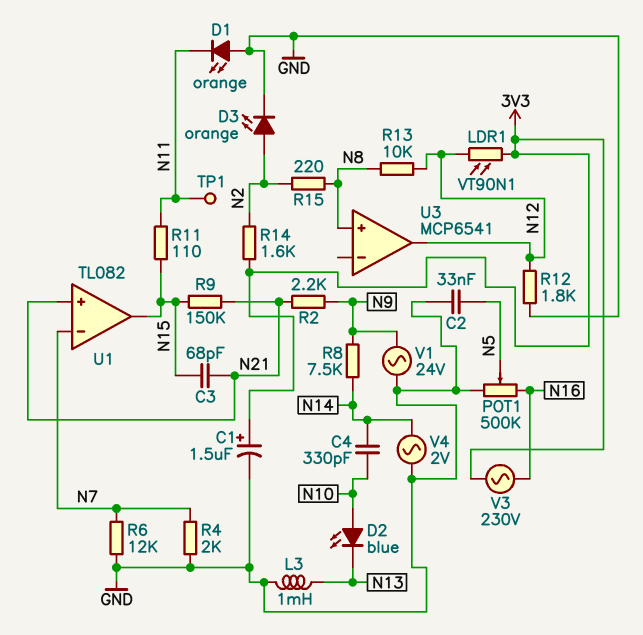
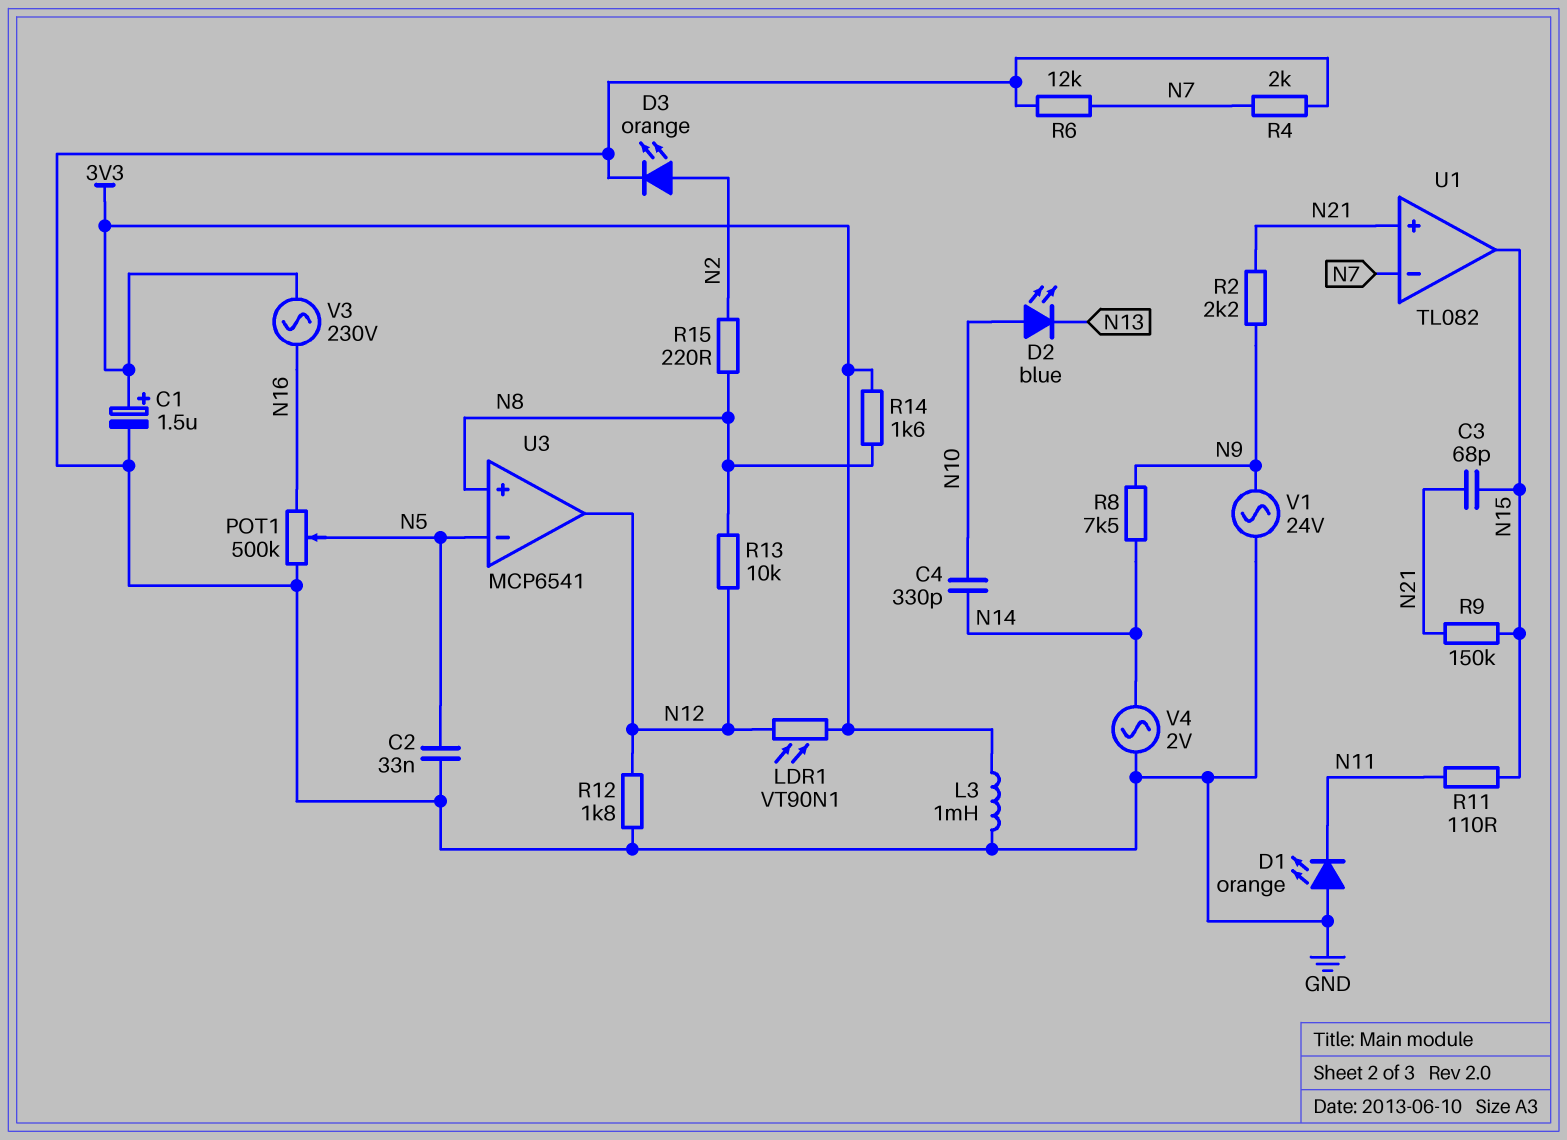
L3: 1mH (GND, N13) -> 1mH (3V3, GND)
R14: 1.6k (3V3, N2) -> 1.6k (3V3, N8)
TP1: test point (N11) -> none
U3 pin in-: none -> N5

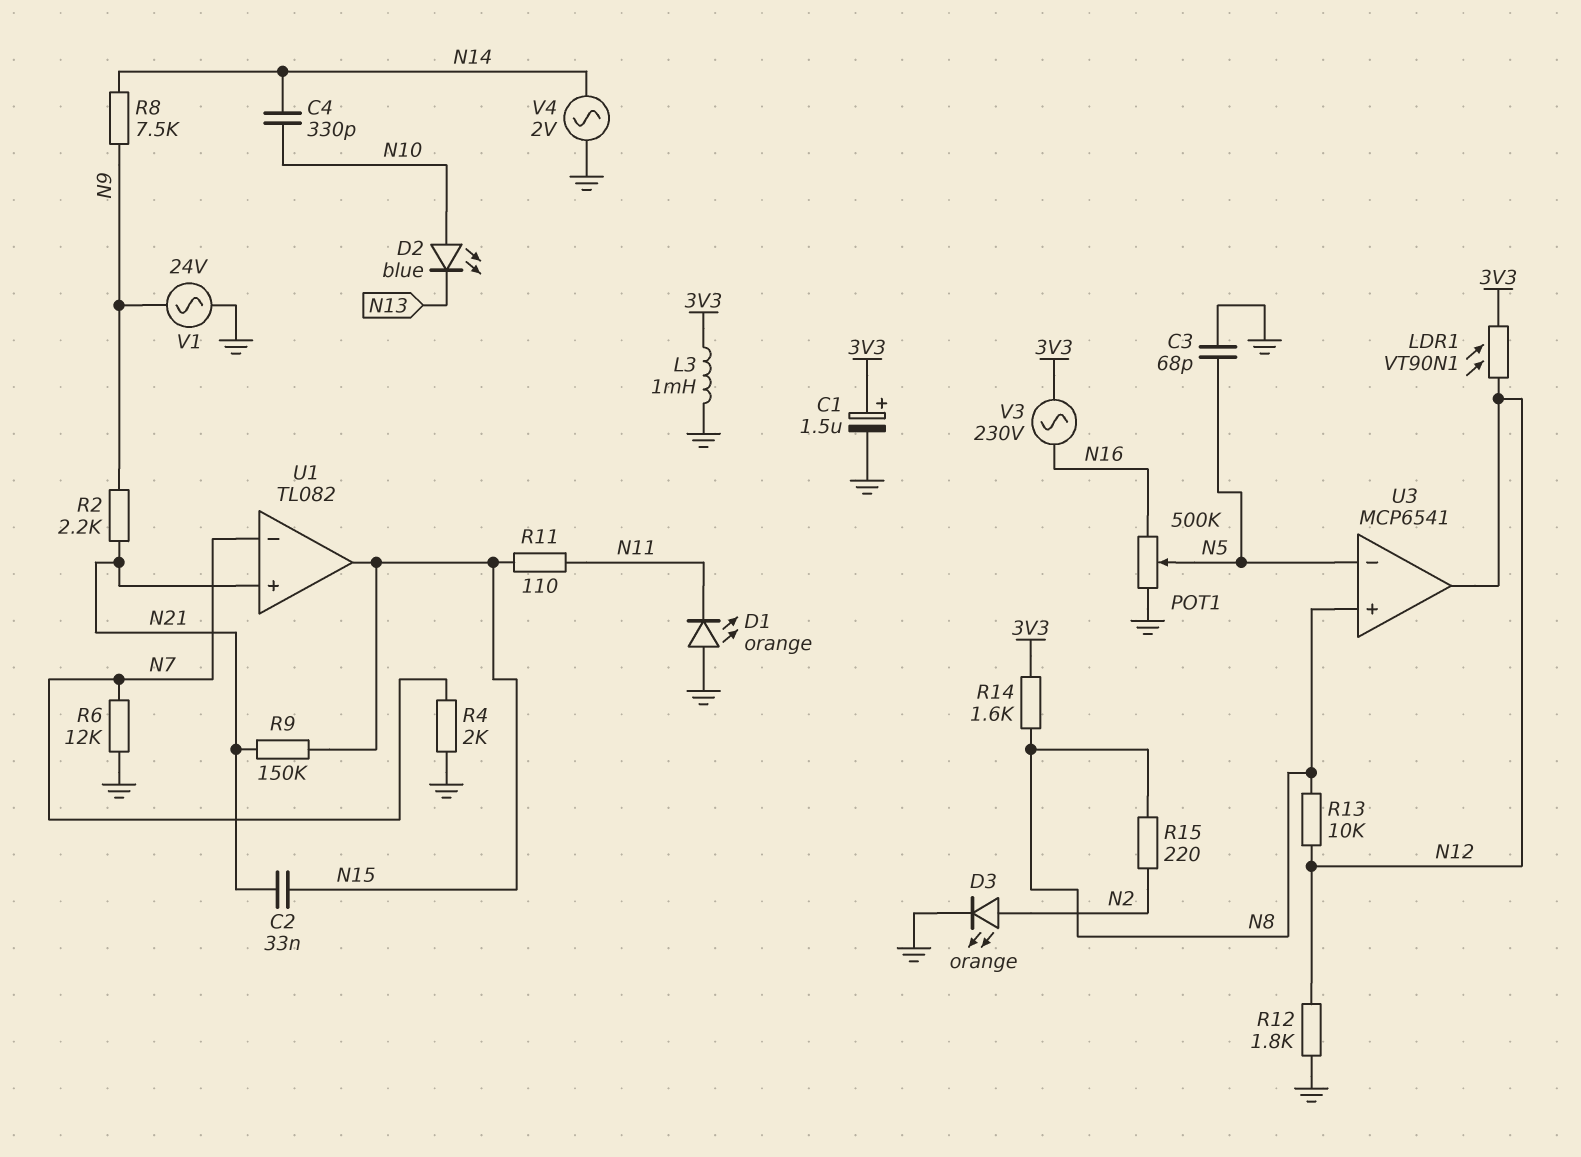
C2: 33nF (GND, N5) -> 33nF (N15, N21)
C3: 68pF (N15, N21) -> 68pF (GND, N5)

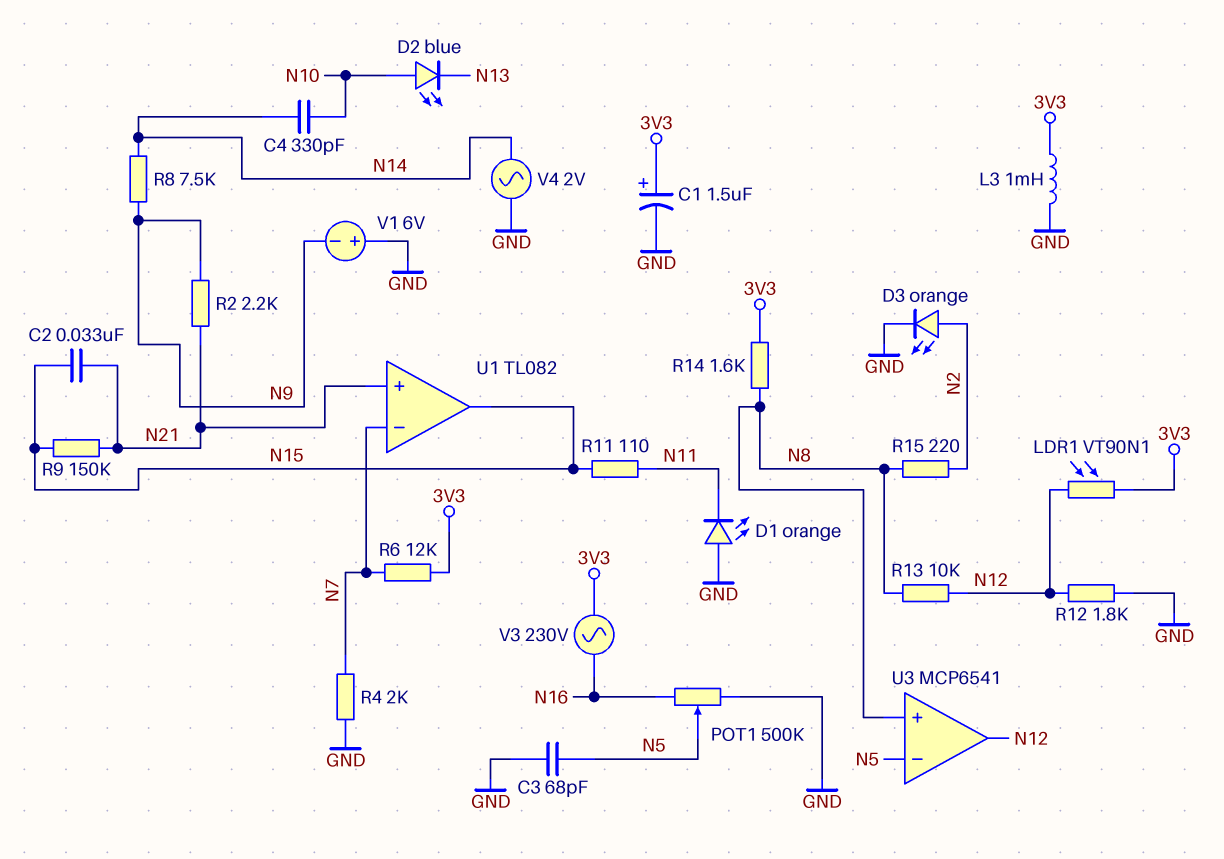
R6: 12k (GND, N7) -> 12k (3V3, N7)
V1: AC 24V (GND, N9) -> 6V (plus GND, minus N9)

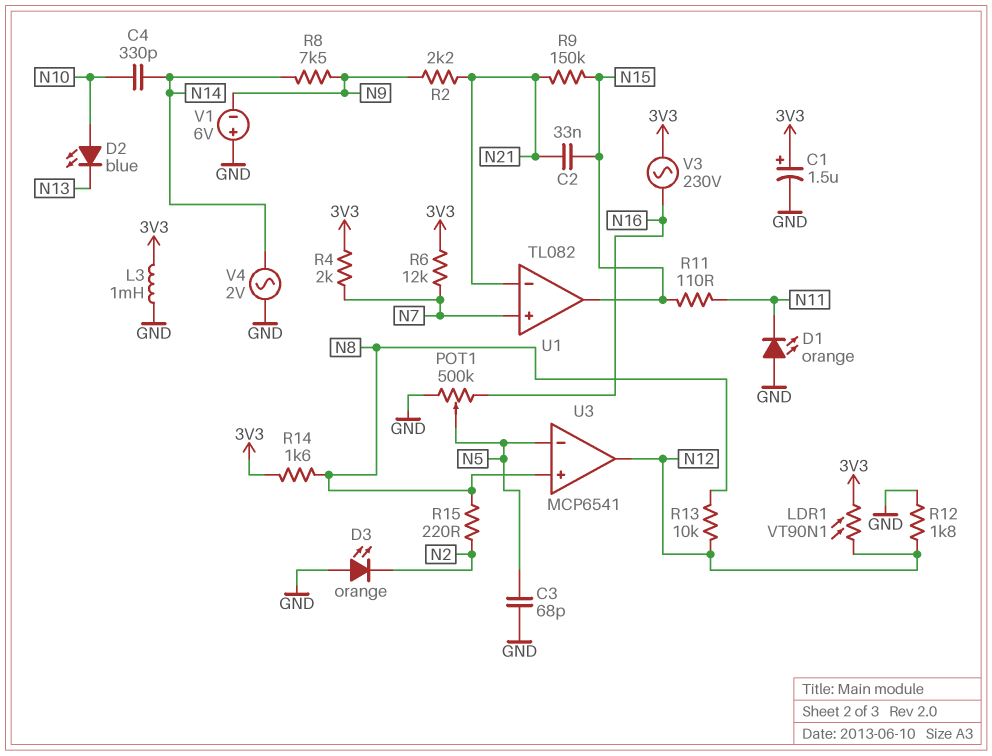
D3: LED orange (A N2, K GND) -> LED orange (A GND, K N2)
R4: 2k (GND, N7) -> 2k (3V3, N7)
U1 pin in+: N21 -> N7
U1 pin in-: N7 -> N21

